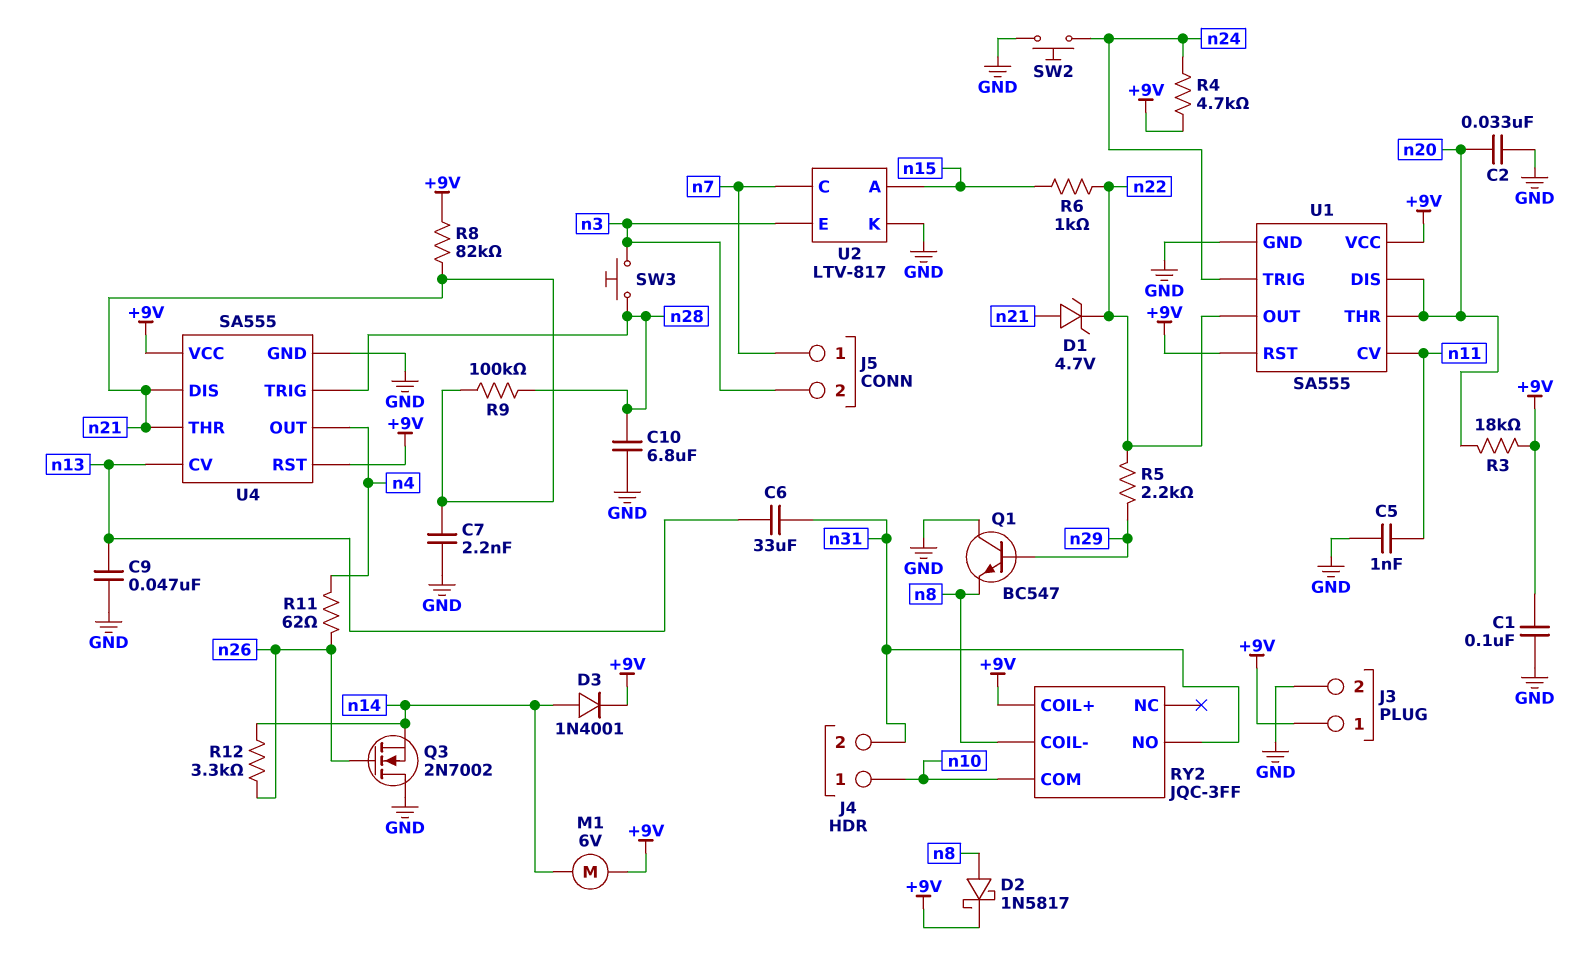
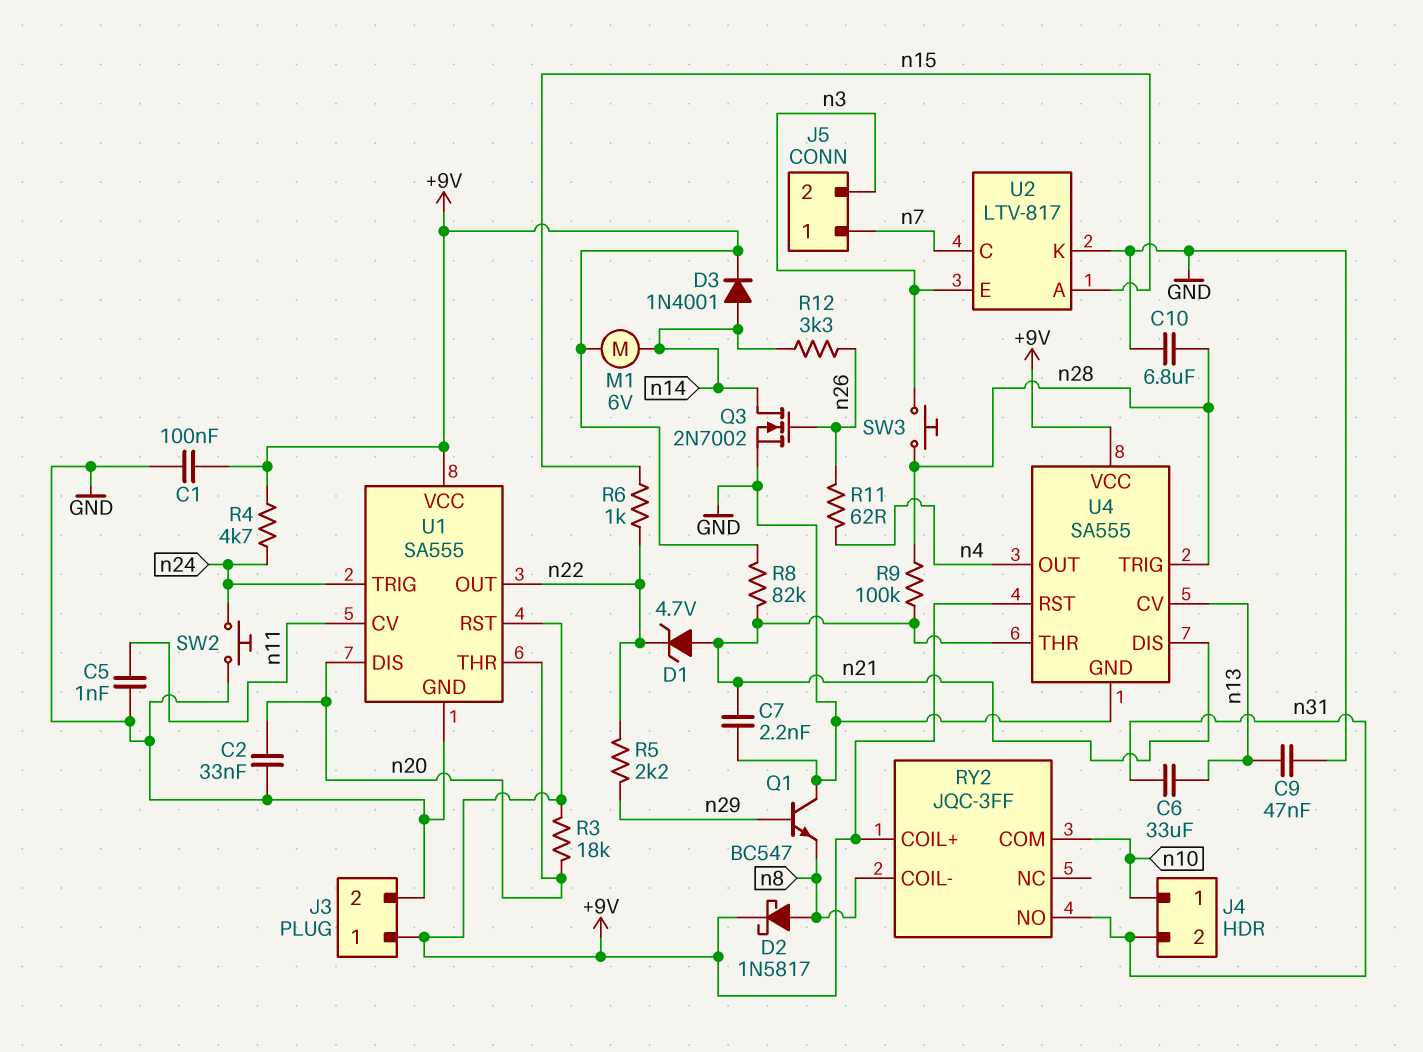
Q3: NMOS 2N7002 (G n26, D GND, S n14) -> NMOS 2N7002 (G n26, D n14, S GND)

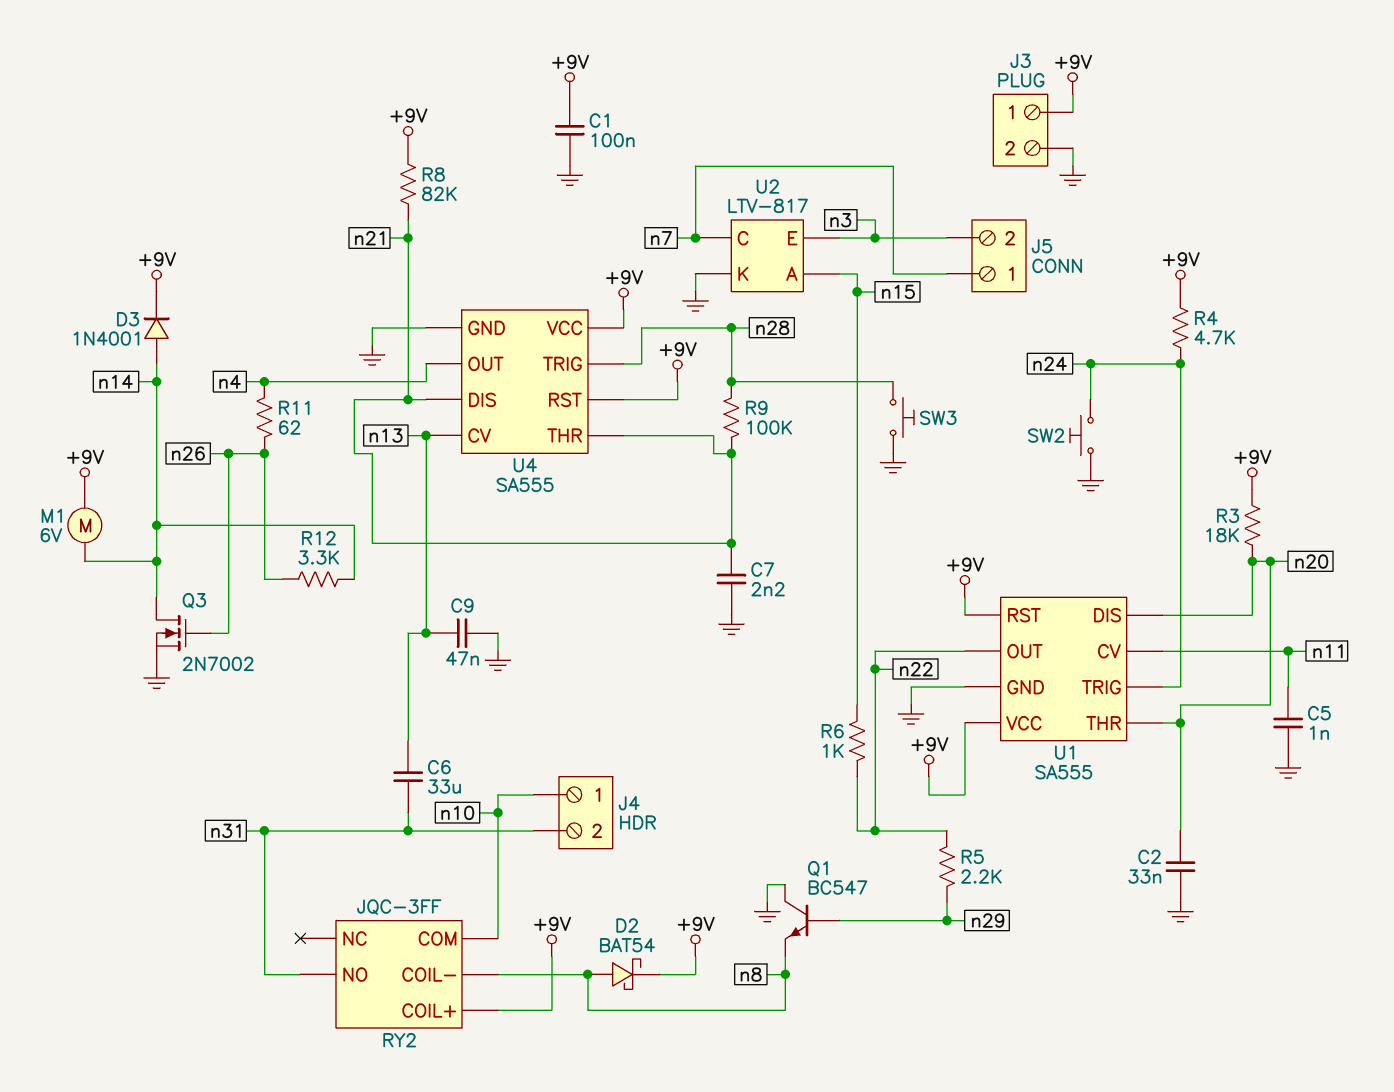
C10: 6.8uF (GND, n28) -> none
D1: zener 4.7V (A n21, K n22) -> none
D2: schottky 1N5817 (A n8, K +9V) -> schottky BAT54 (A n8, K +9V)
SW3: button (n3, n28) -> button (GND, n28)

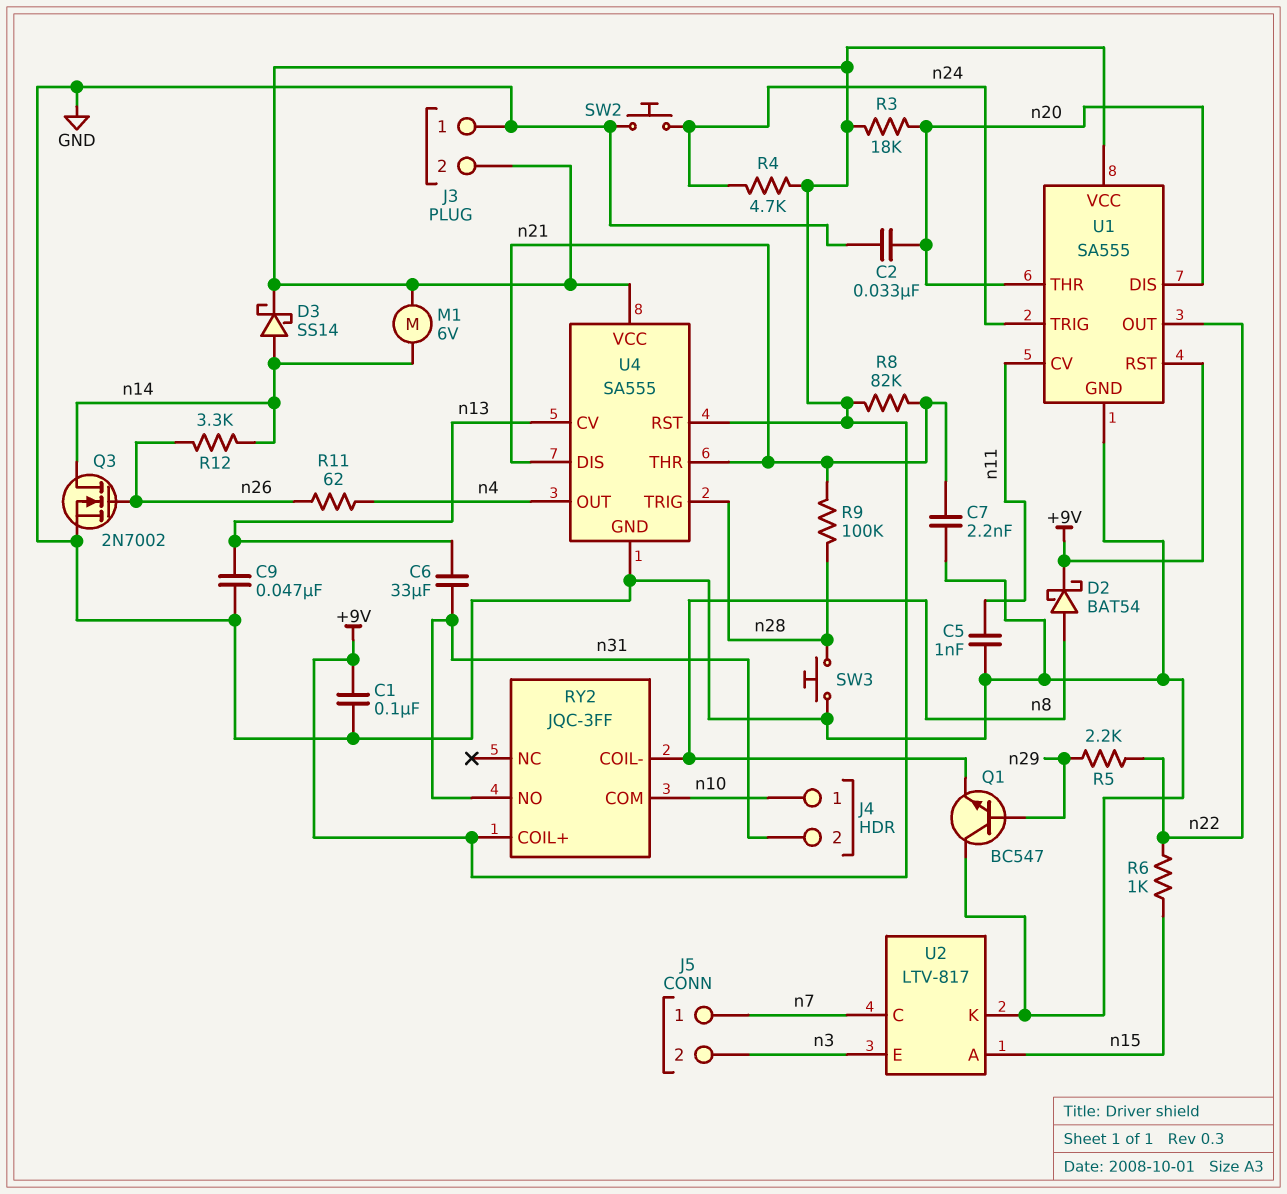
D3: diode 1N4001 (A n14, K +9V) -> schottky SS14 (A n14, K +9V)
J3 pin 1: +9V -> GND
J3 pin 2: GND -> +9V

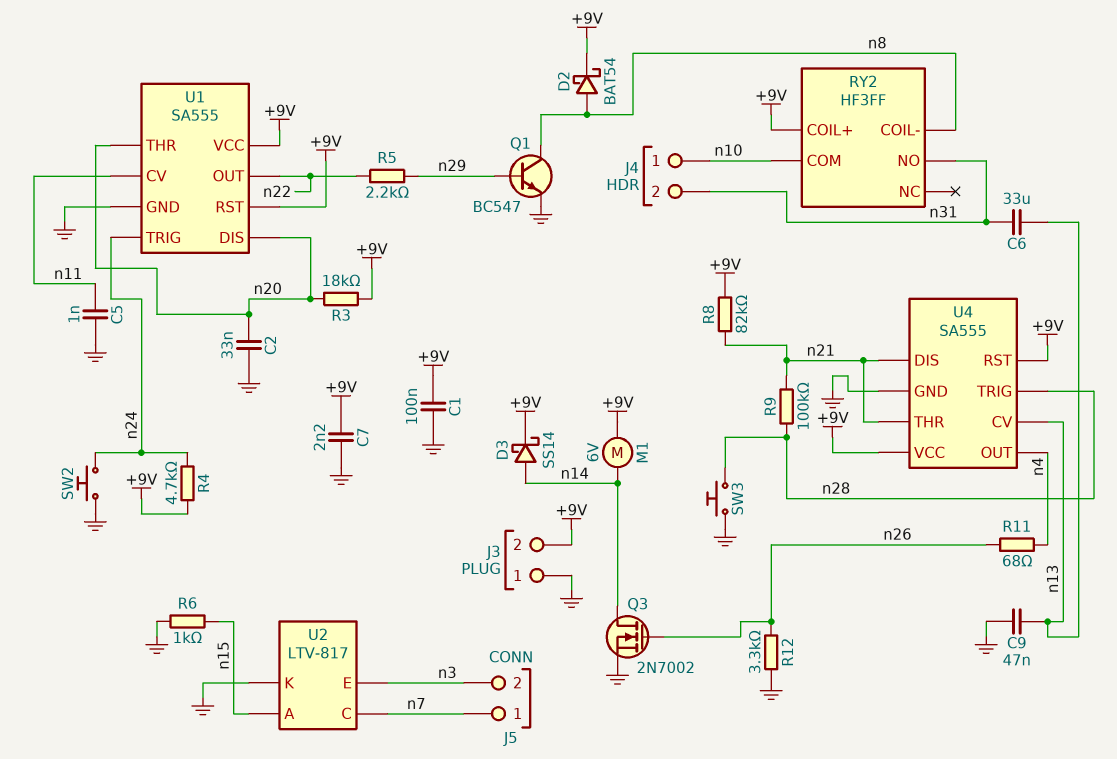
C7: 2.2nF (GND, n21) -> 2.2nF (+9V, GND)
Q1: NPN BC547 (B n29, C GND, E n8) -> NPN BC547 (B n29, C n8, E GND)
R6: 1k (n15, n22) -> 1k (GND, n15)
R11: 62 (n4, n26) -> 68 (n4, n26)
R12: 3.3k (n14, n26) -> 3.3k (GND, n26)
RY2: JQC-3FF -> HF3FF

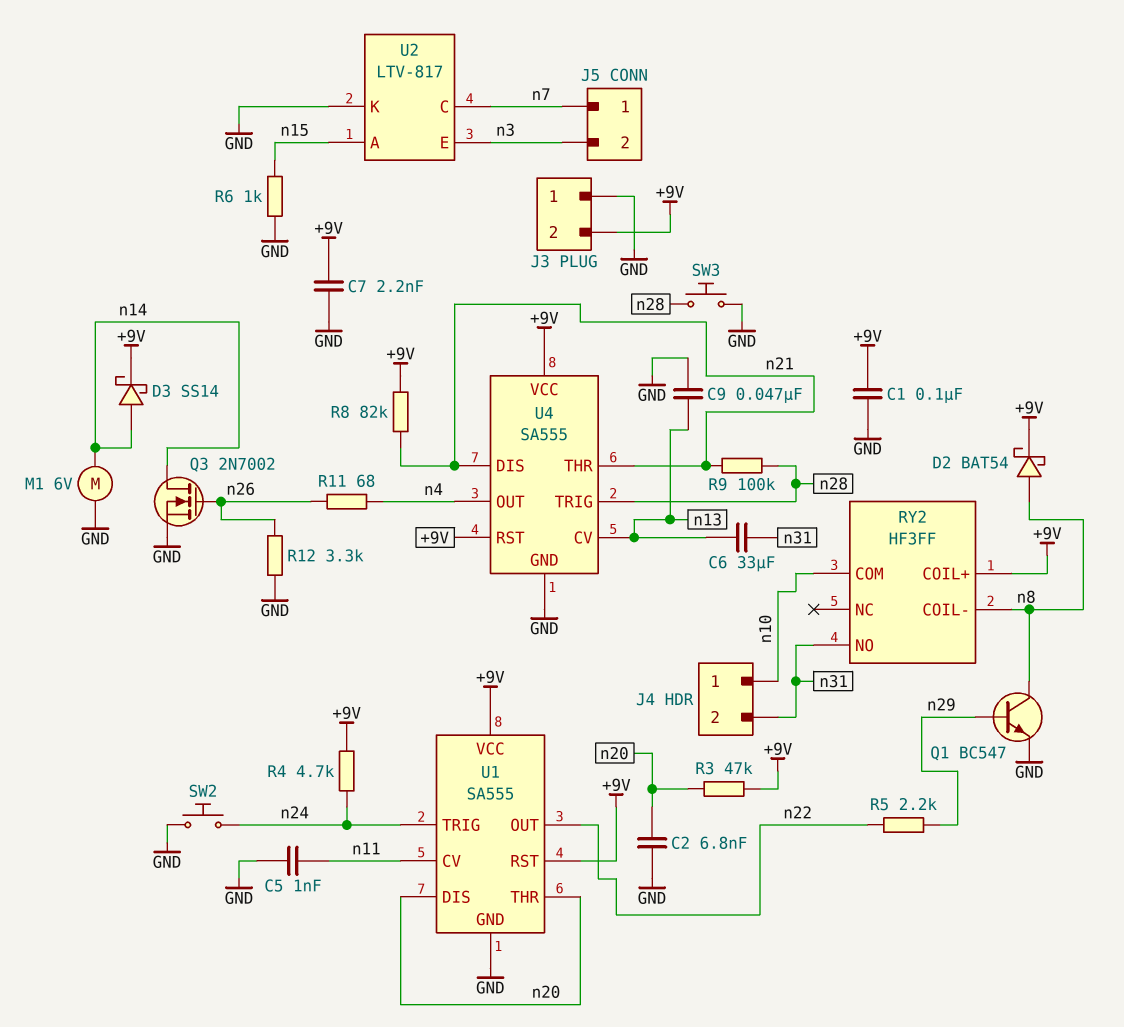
C2: 33nF (GND, n20) -> 6.8nF (GND, n20)
M1: motor 6V (+9V, n14) -> motor 6V (GND, n14)
R3: 18k (+9V, n20) -> 47k (+9V, n20)

